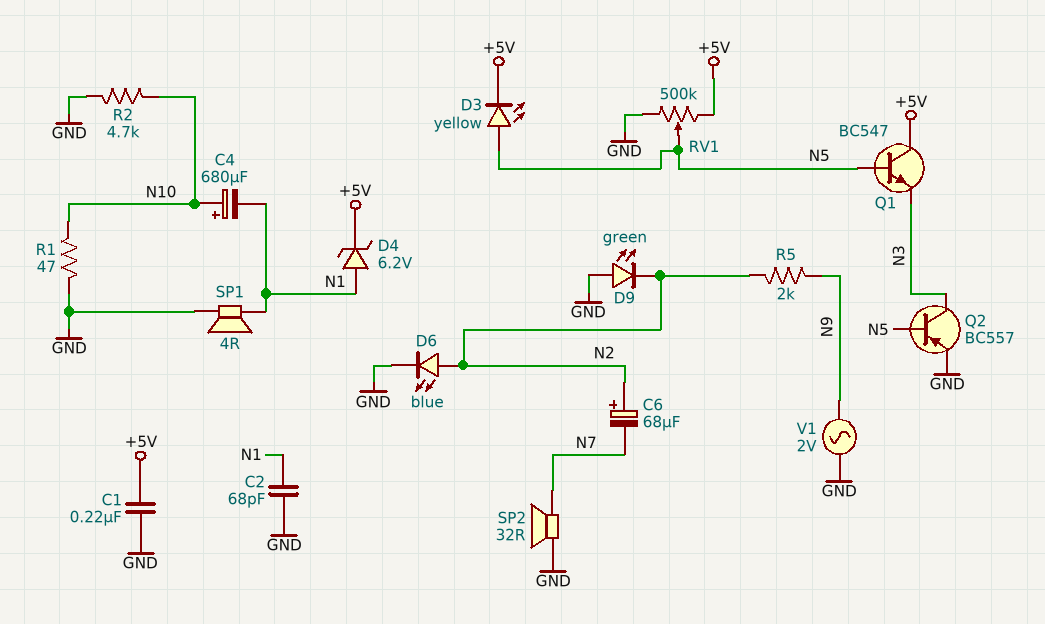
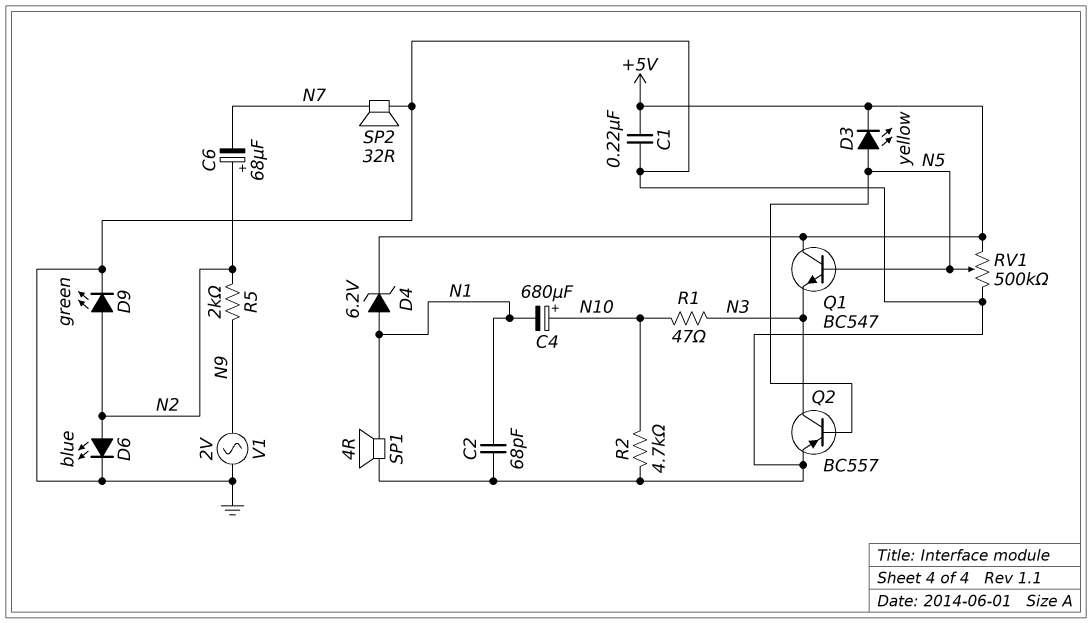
D9: LED green (A GND, K N2) -> LED green (A N2, K GND)
R1: 47 (GND, N10) -> 47 (N3, N10)

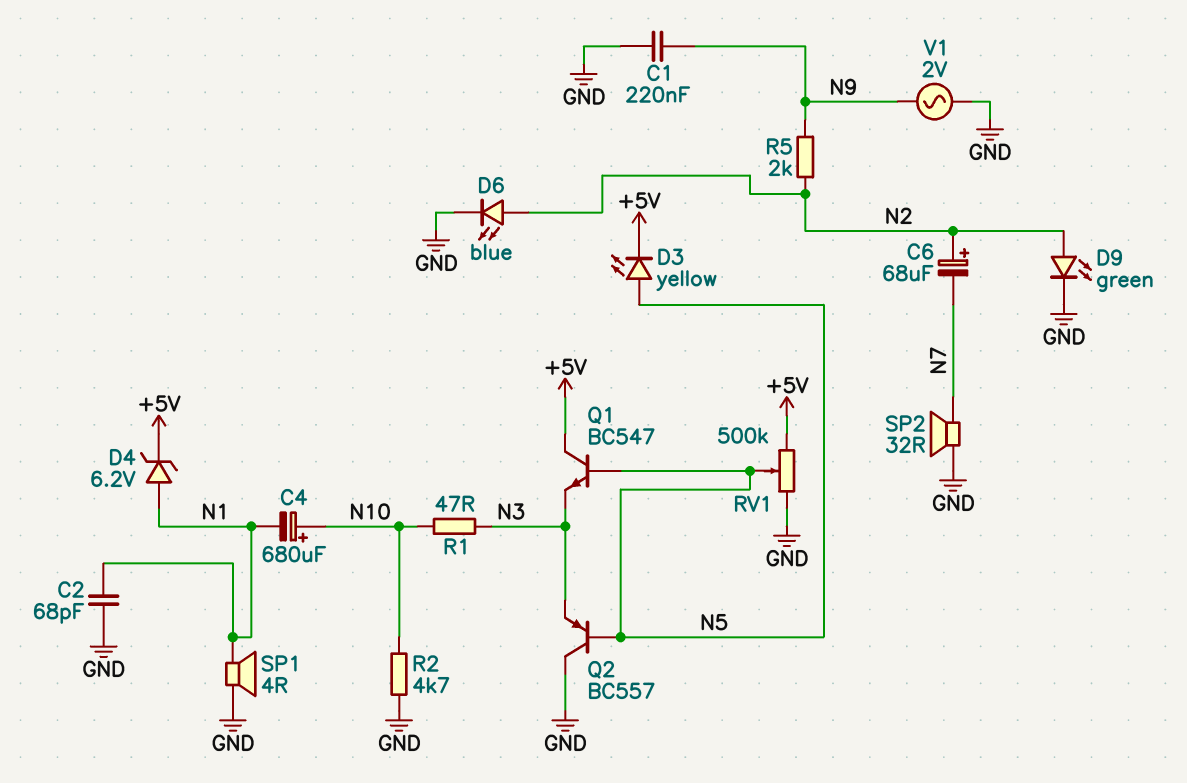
C1: 220nF (+5V, GND) -> 220nF (GND, N9)
Q2: PNP BC557 (B N5, C N3, E GND) -> PNP BC557 (B N5, C GND, E N3)

